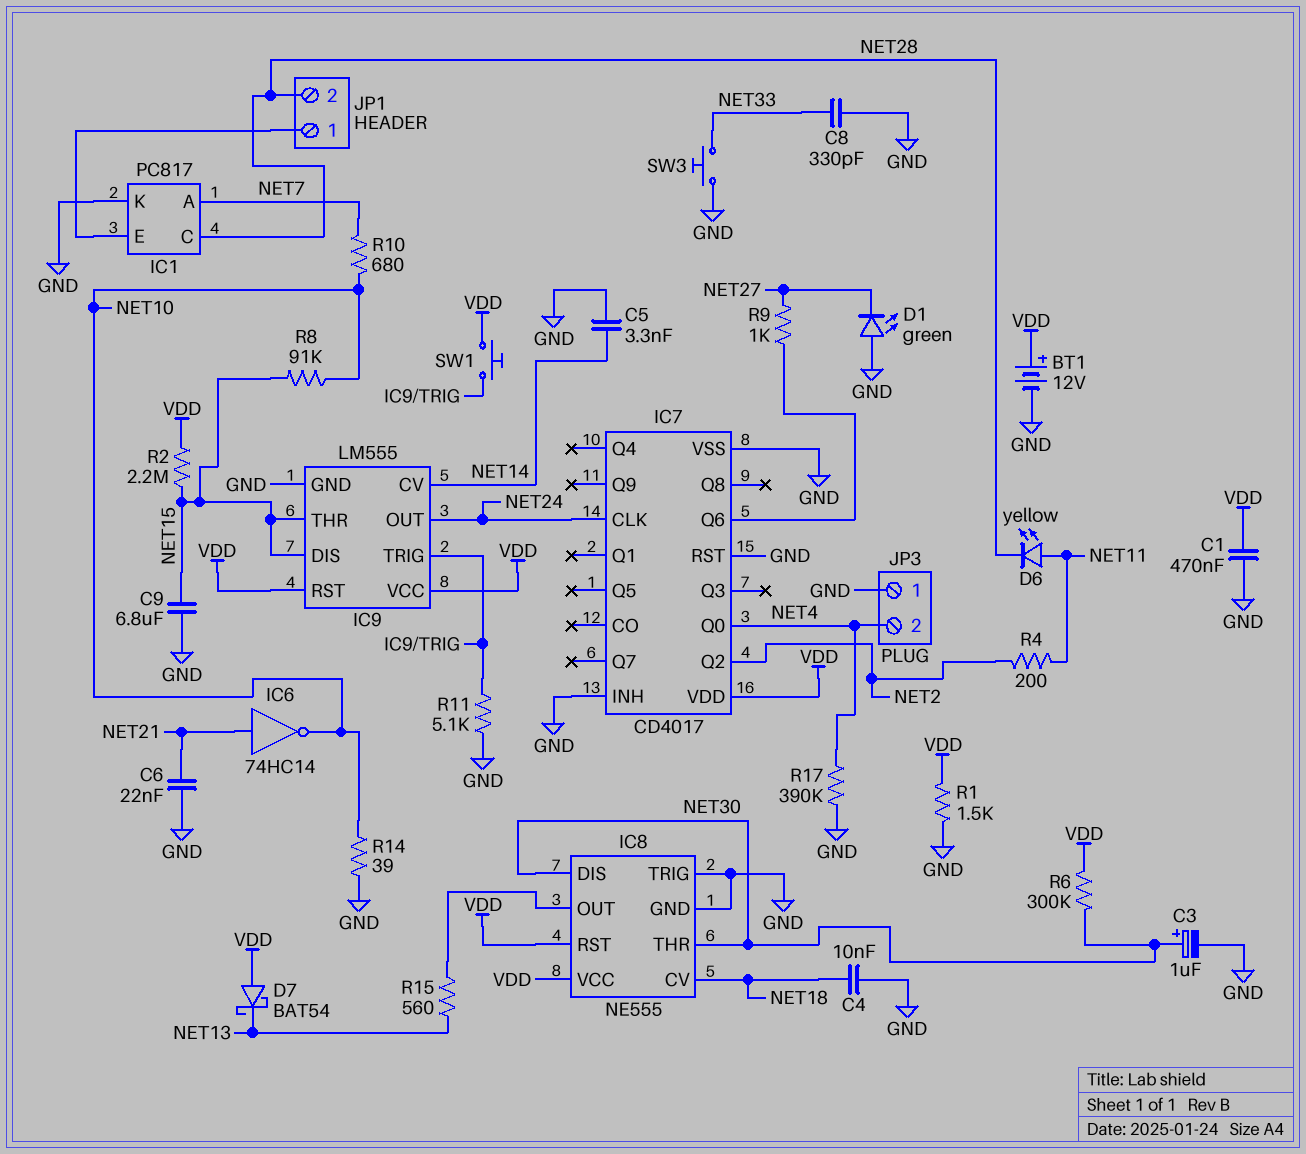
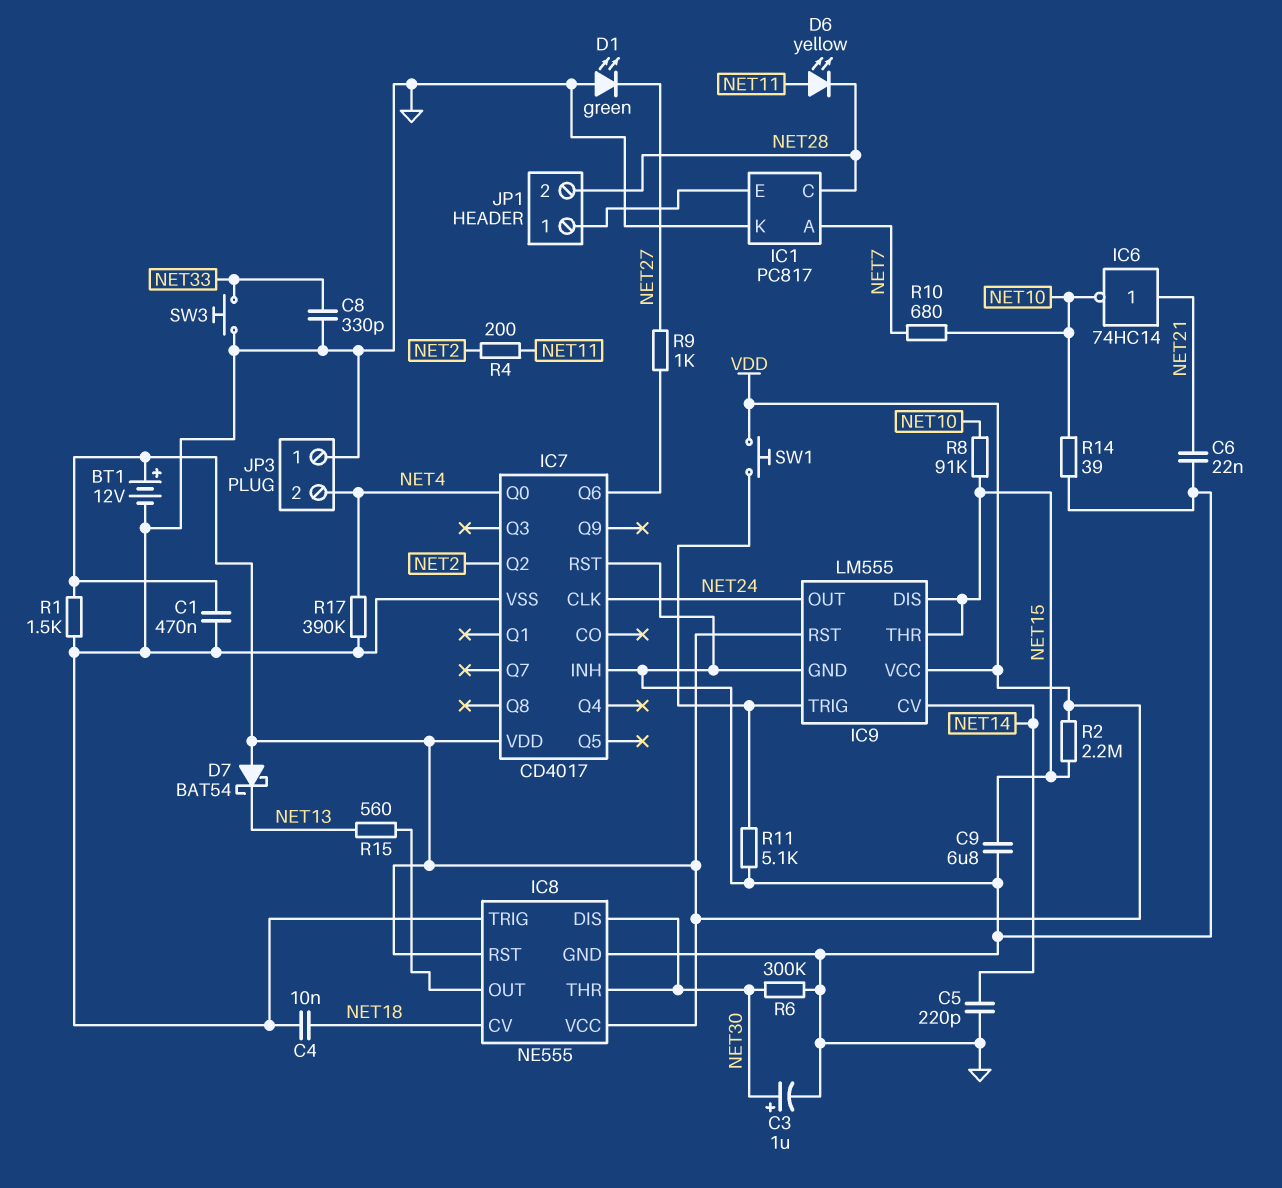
C5: 3.3nF (GND, NET14) -> 220pF (GND, NET14)
R6: 300k (NET30, VDD) -> 300k (GND, NET30)

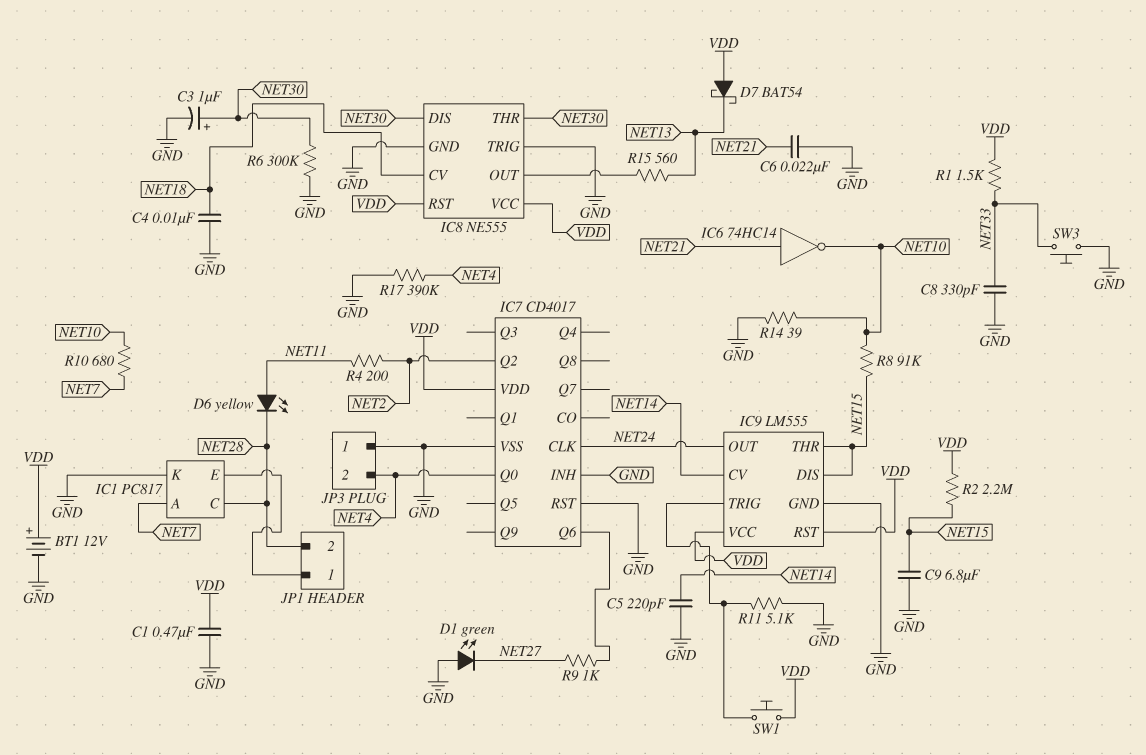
R1: 1.5k (GND, VDD) -> 1.5k (NET33, VDD)

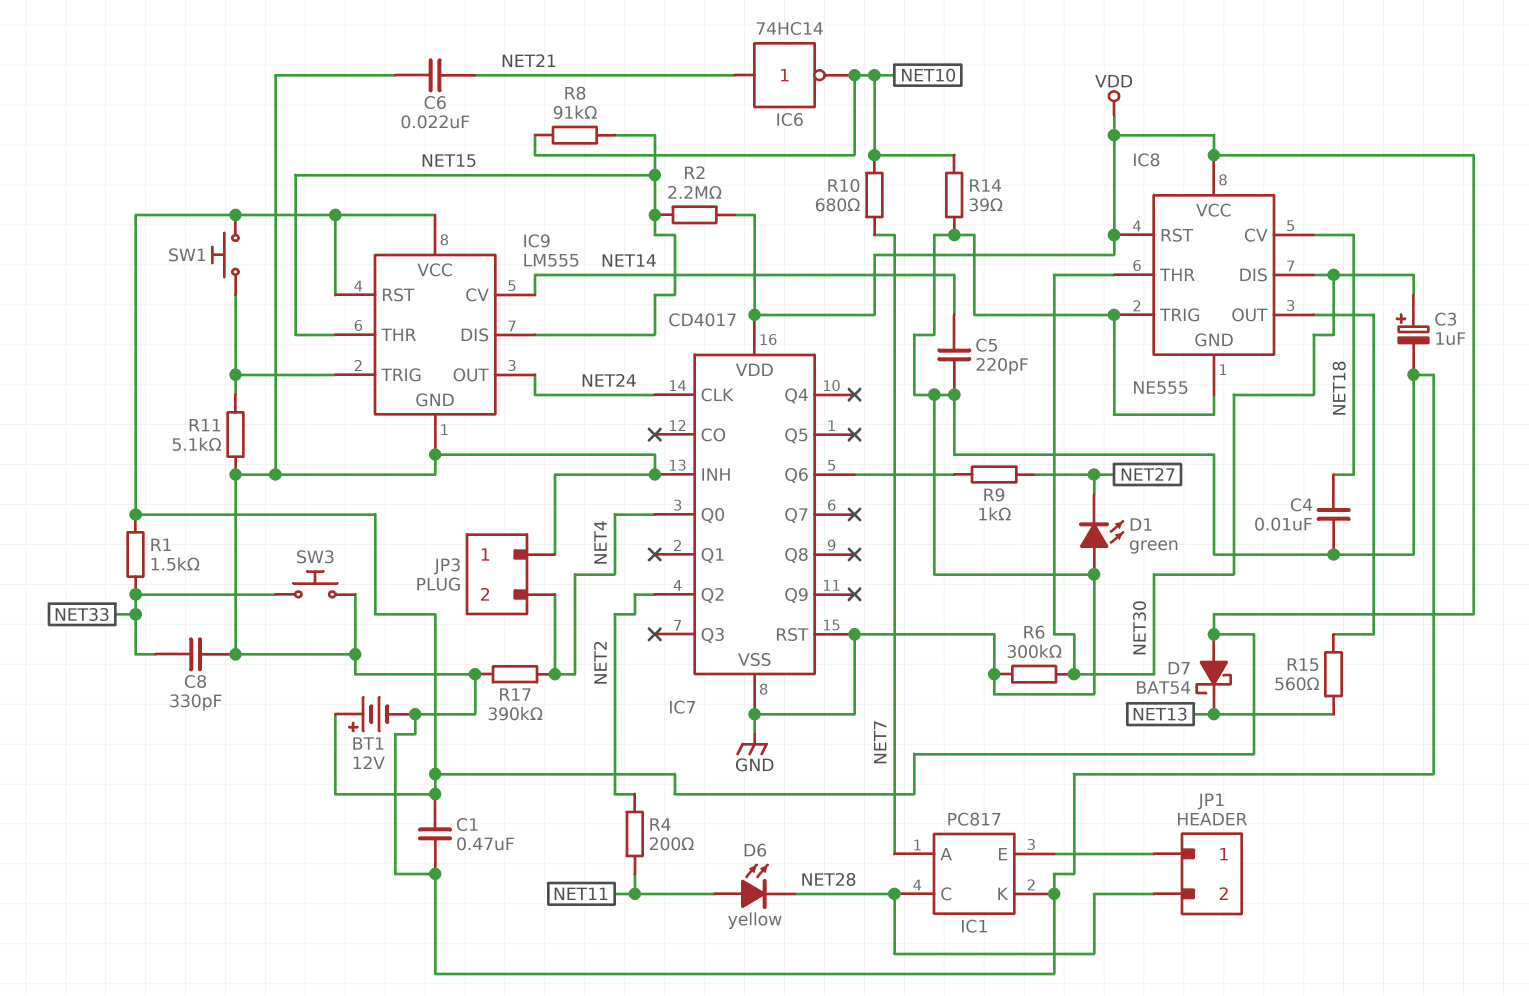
C9: 6.8uF (GND, NET15) -> none

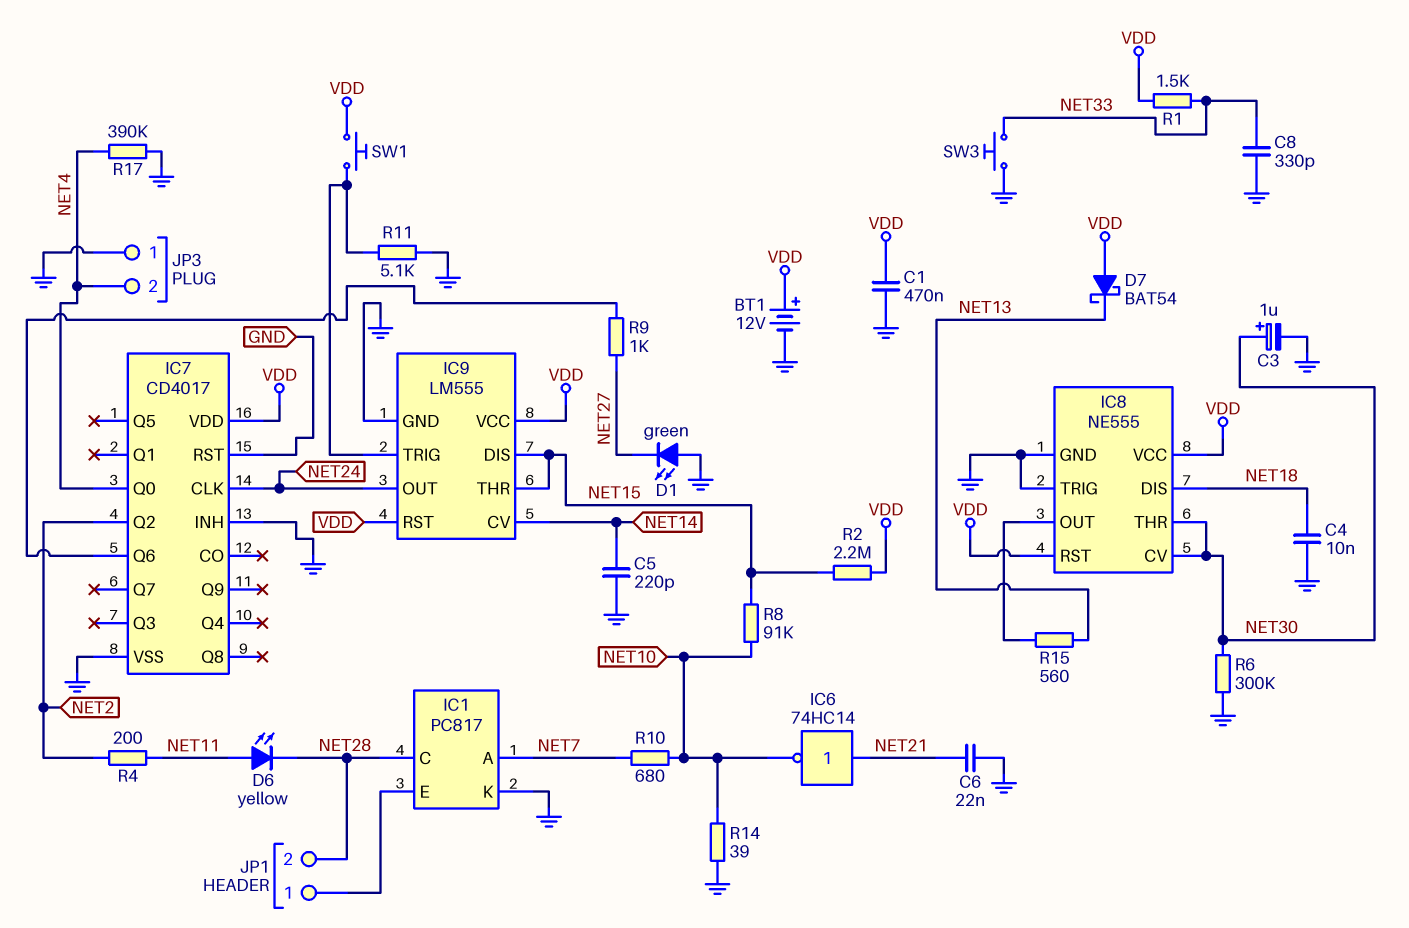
IC8 pin CV: NET18 -> NET30
IC8 pin DIS: NET30 -> NET18

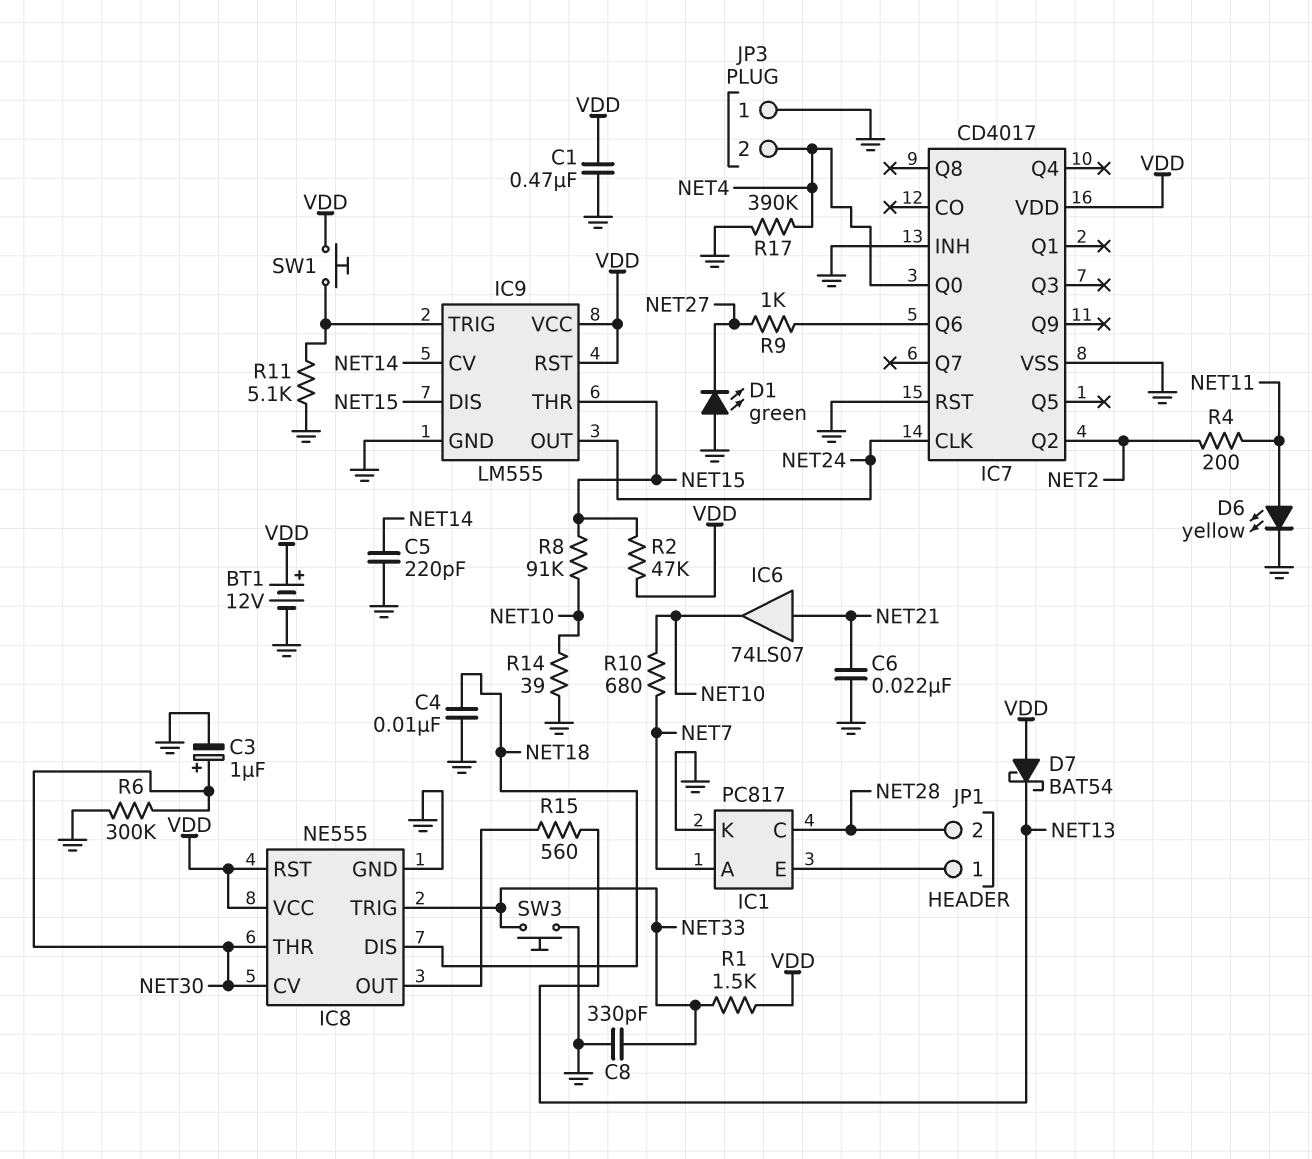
D6: LED yellow (A NET11, K NET28) -> LED yellow (A NET11, K GND)
IC6: NOT 74HC14 (in NET21, out NET10) -> buffer 74LS07 (in NET21, out NET10)
IC8 pin TRIG: GND -> NET33
R2: 2.2M (NET15, VDD) -> 47k (NET15, VDD)

